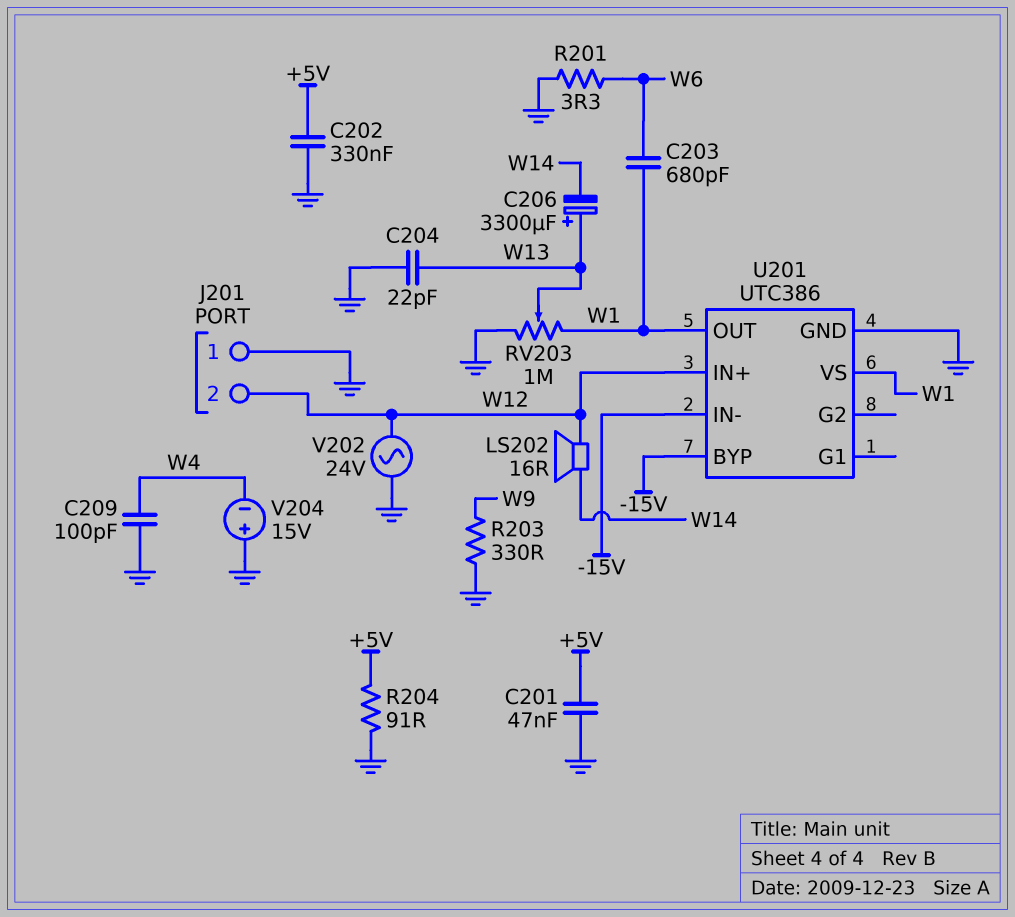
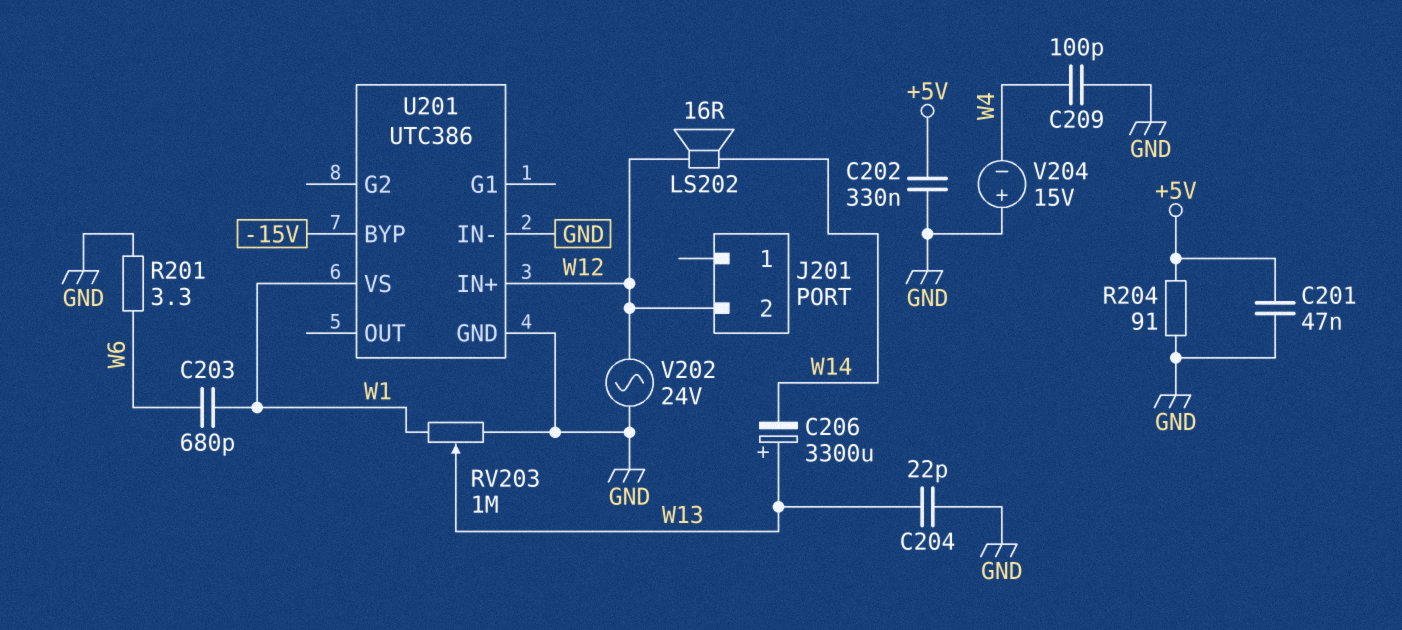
J201 pin 1: GND -> none
R203: 330 (GND, W9) -> none
U201 pin IN-: -15V -> GND
U201 pin OUT: W1 -> none

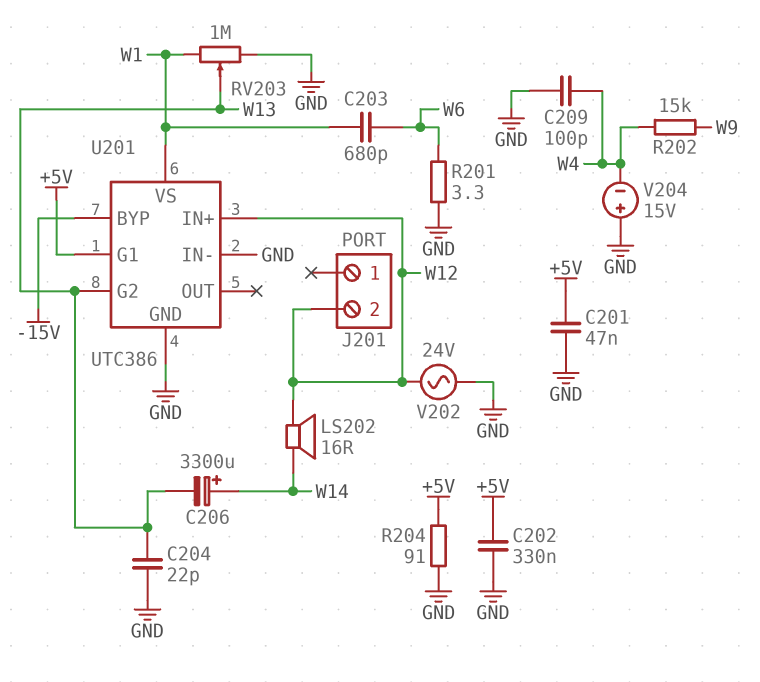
C206: 3300uF (plus W13, minus W14) -> 3300uF (plus W14, minus W13)
R202: none -> 15k (W4, W9)
U201 pin G1: none -> +5V
U201 pin G2: none -> W13

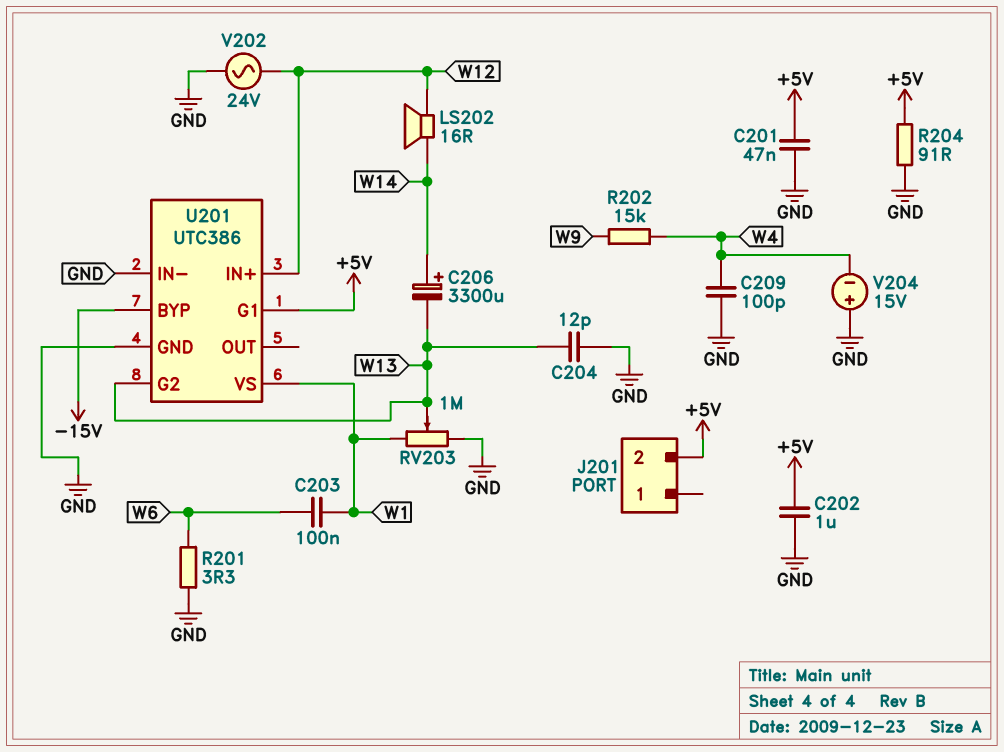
C202: 330nF (+5V, GND) -> 1uF (+5V, GND)
C203: 680pF (W1, W6) -> 100nF (W1, W6)
C204: 22pF (GND, W13) -> 12pF (GND, W13)
J201 pin 2: W12 -> +5V

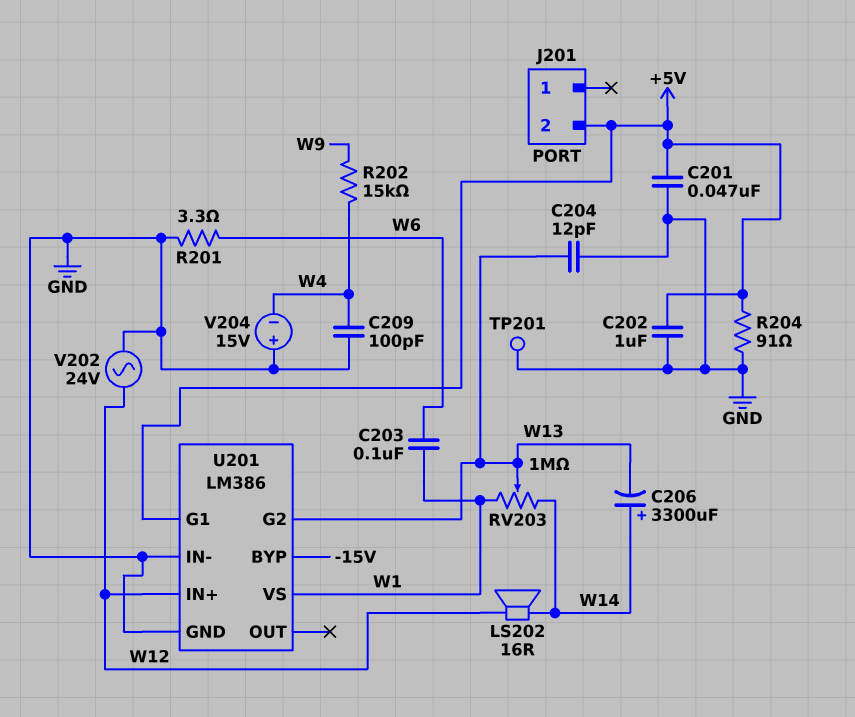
RV203: 1M (GND, W1, wiper W13) -> 1M (W1, W14, wiper W13)
TP201: none -> test point (GND)
U201: UTC386 -> LM386

